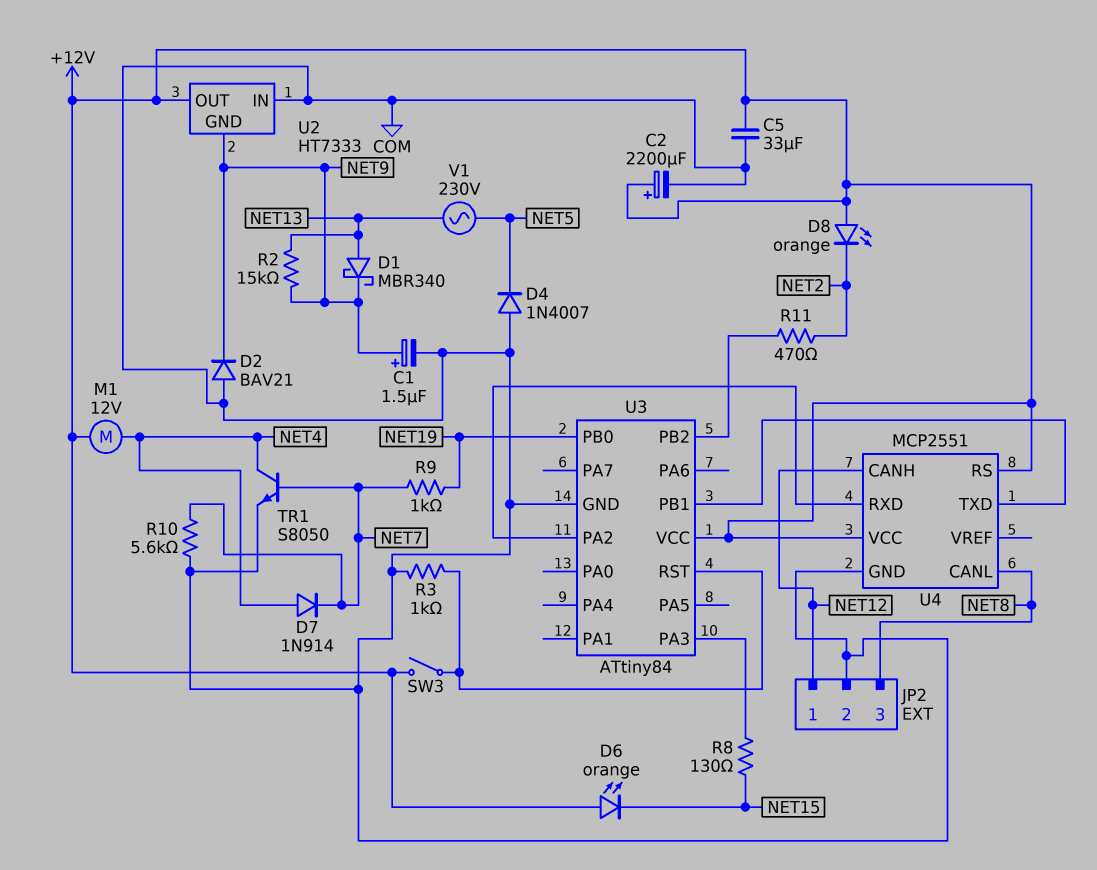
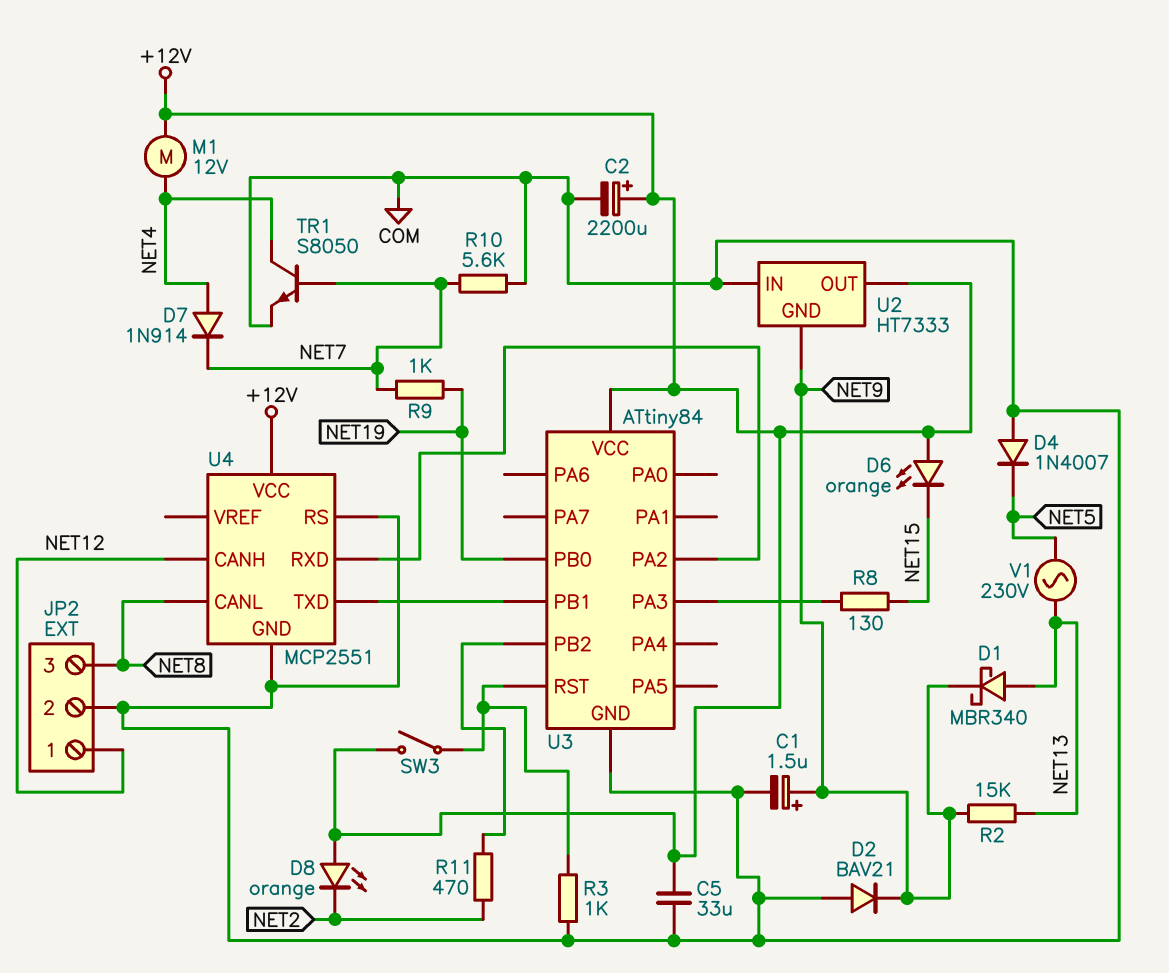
U4 pin RS: +12V -> COM

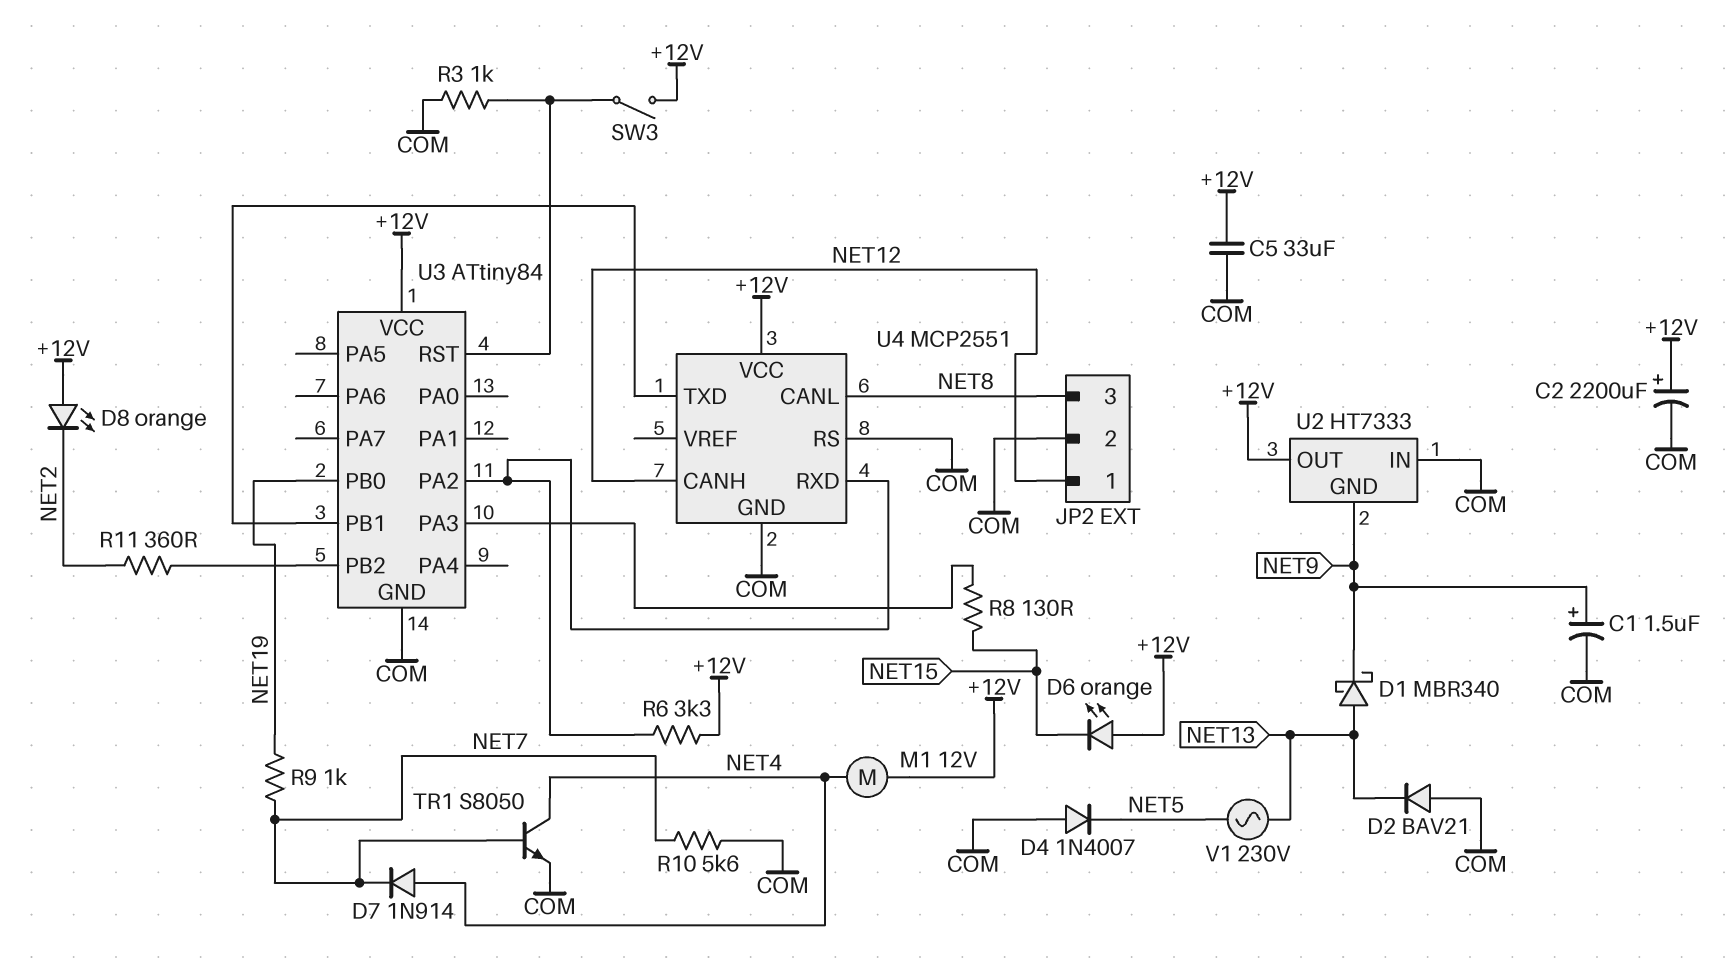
D2: diode BAV21 (A COM, K NET9) -> diode BAV21 (A COM, K NET13)
R2: 15k (NET9, NET13) -> none
R6: none -> 3.3k (+12V, U3/PA2)
R11: 470 (NET2, U3/PB2) -> 360 (NET2, U3/PB2)

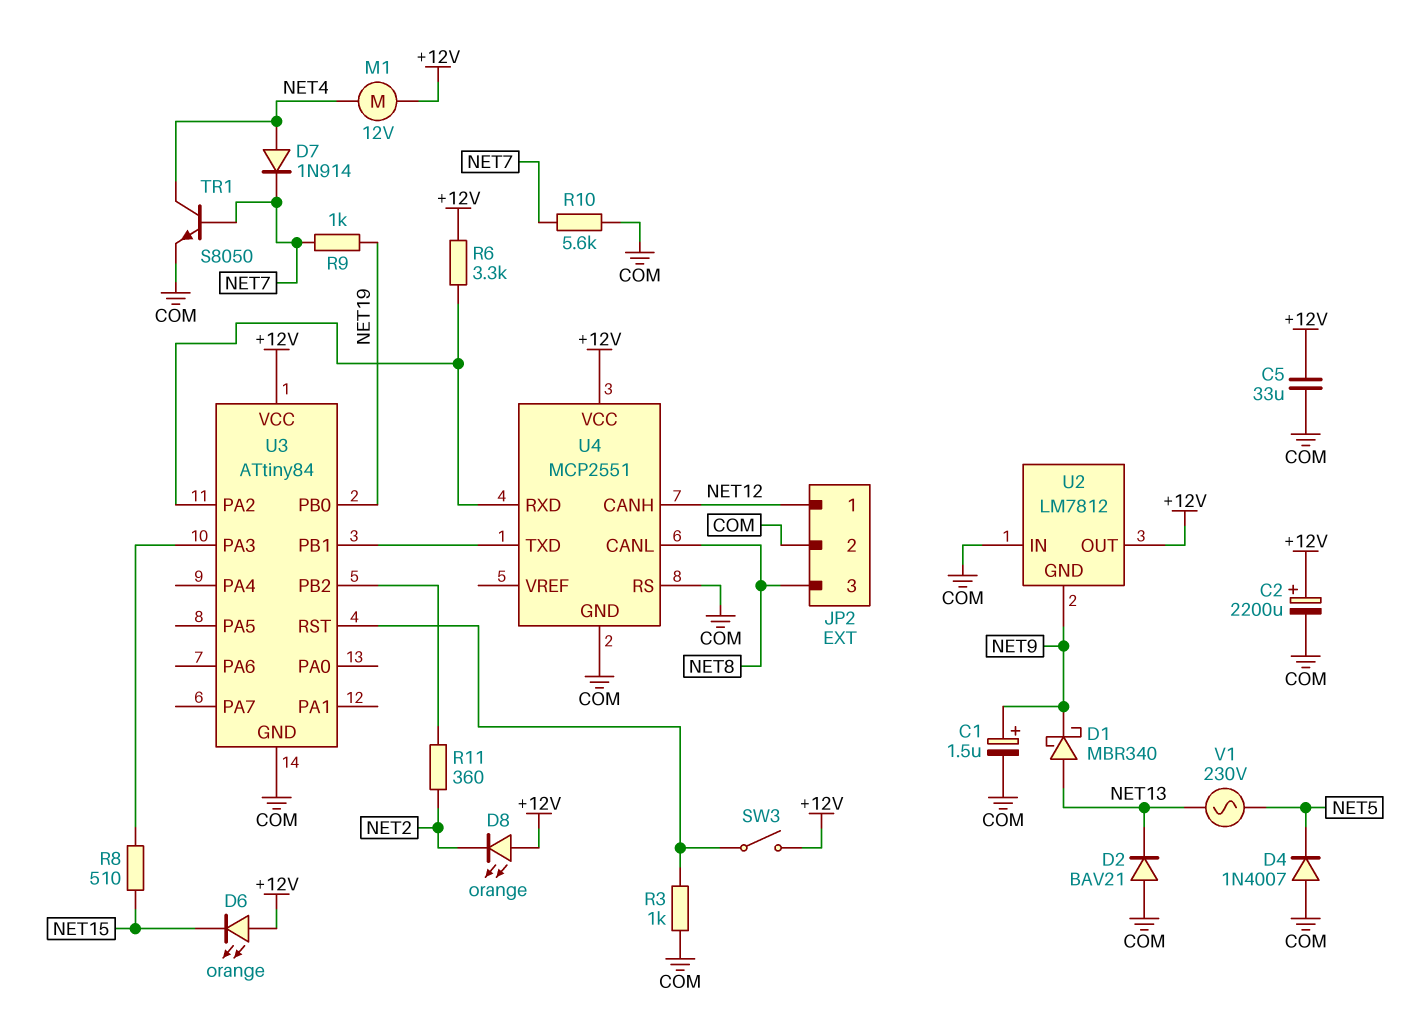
R8: 130 (NET15, U3/PA3) -> 510 (NET15, U3/PA3)
U2: HT7333 -> LM7812

